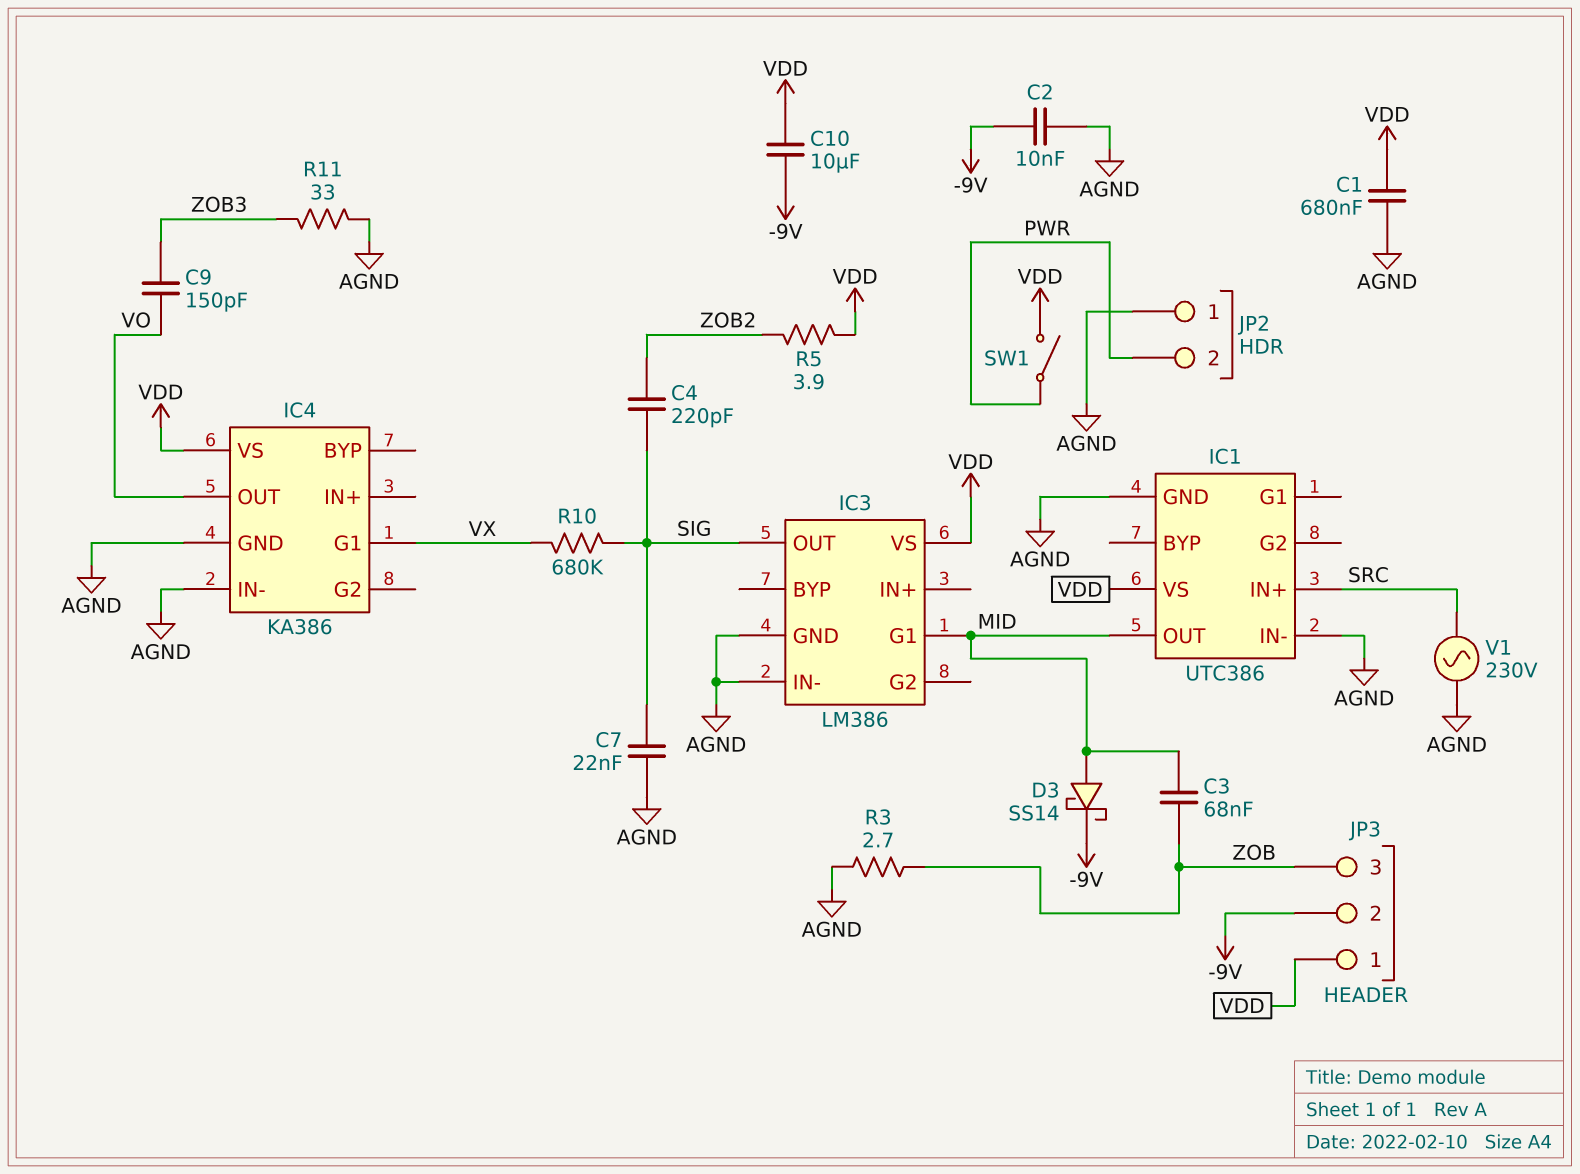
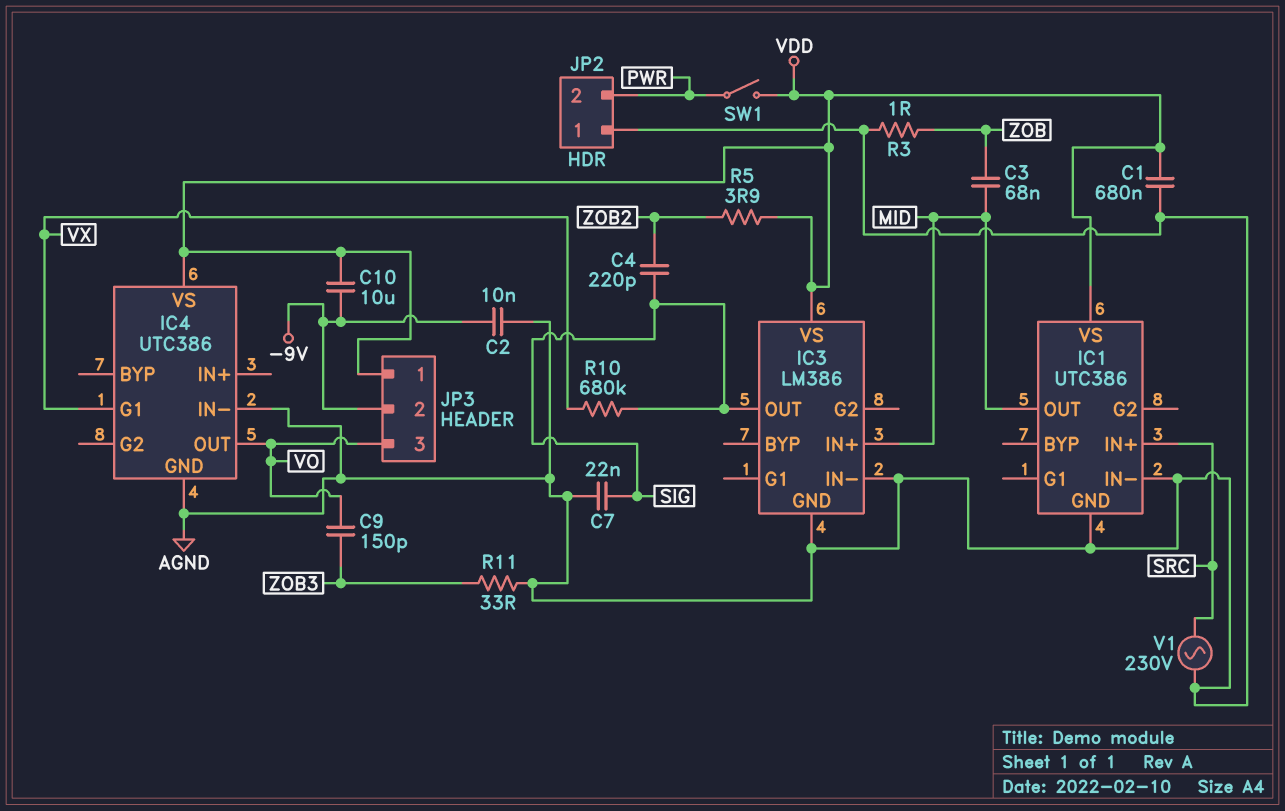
D3: schottky SS14 (A MID, K -9V) -> none
IC3 pin G1: MID -> none
IC3 pin IN+: none -> MID
IC4: KA386 -> UTC386
JP3 pin 3: ZOB -> VO
R3: 2.7 (AGND, ZOB) -> 1 (AGND, ZOB)

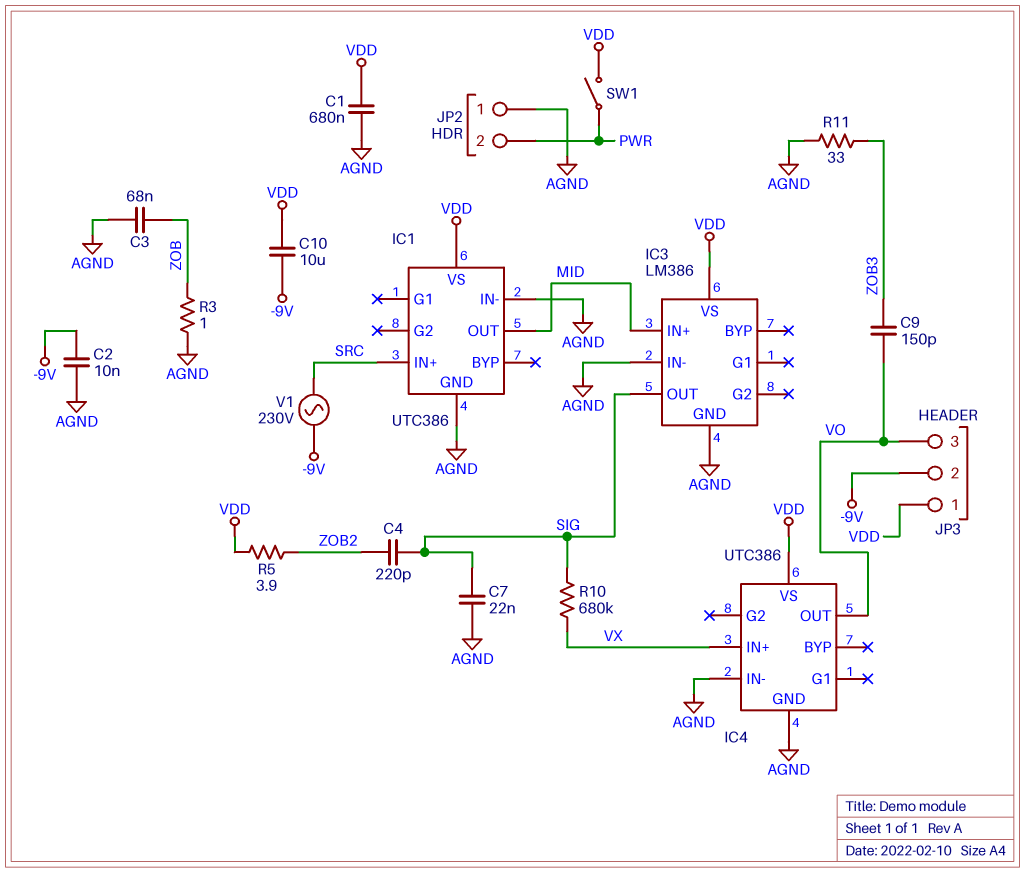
C3: 68nF (MID, ZOB) -> 68nF (AGND, ZOB)
IC4 pin G1: VX -> none
IC4 pin IN+: none -> VX
V1: AC 230V (AGND, SRC) -> AC 230V (-9V, SRC)

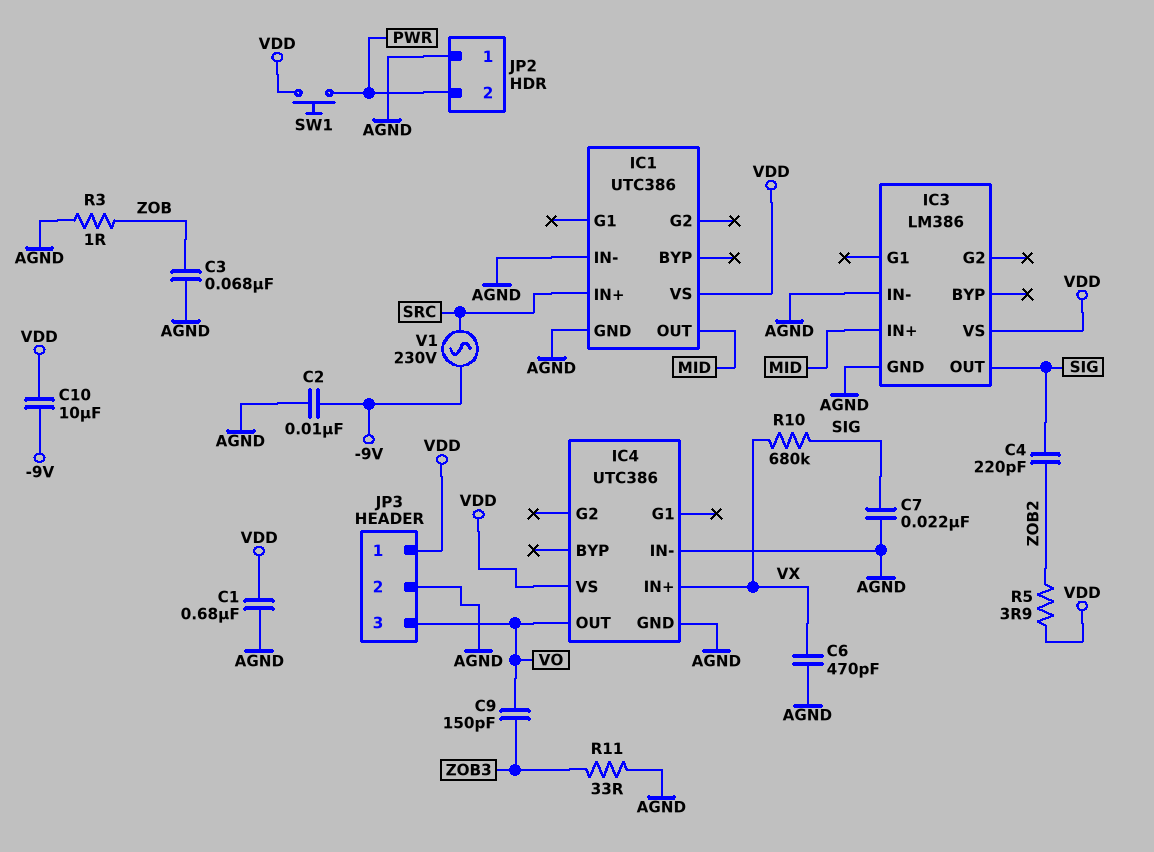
C6: none -> 470pF (AGND, VX)
JP3 pin 2: -9V -> AGND
SW1: switch (PWR, VDD) -> button (PWR, VDD)

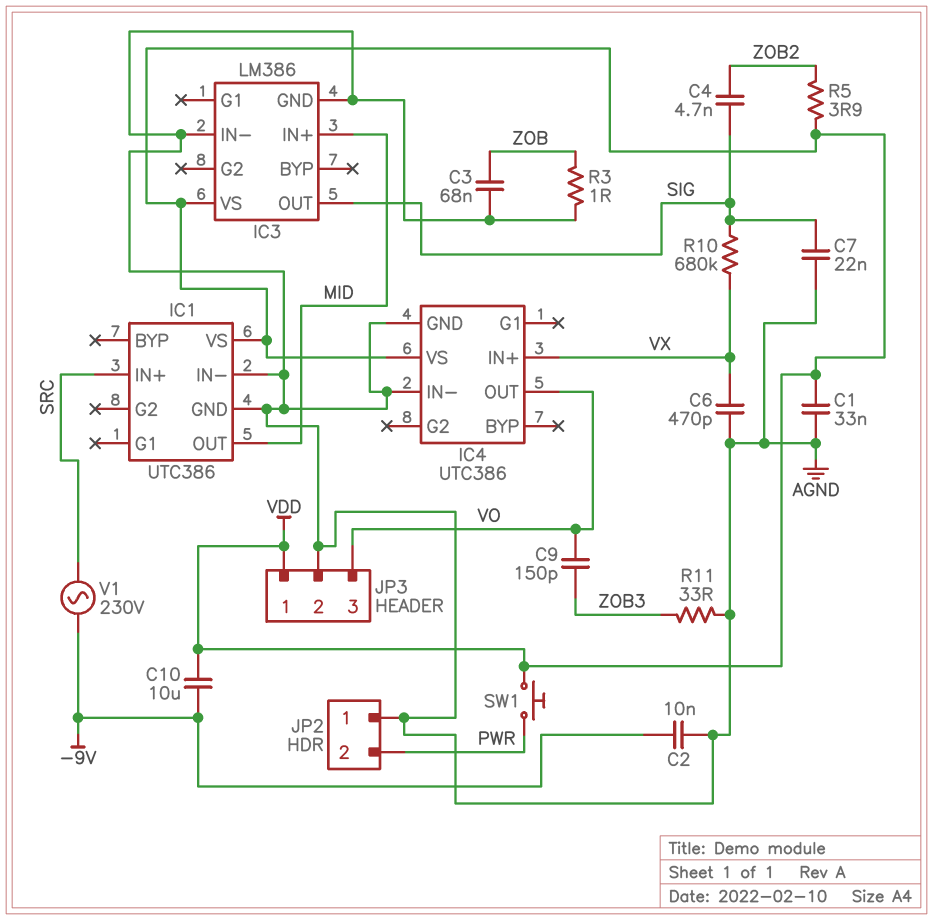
C1: 680nF (AGND, VDD) -> 33nF (AGND, VDD)
C4: 220pF (SIG, ZOB2) -> 4.7nF (SIG, ZOB2)

